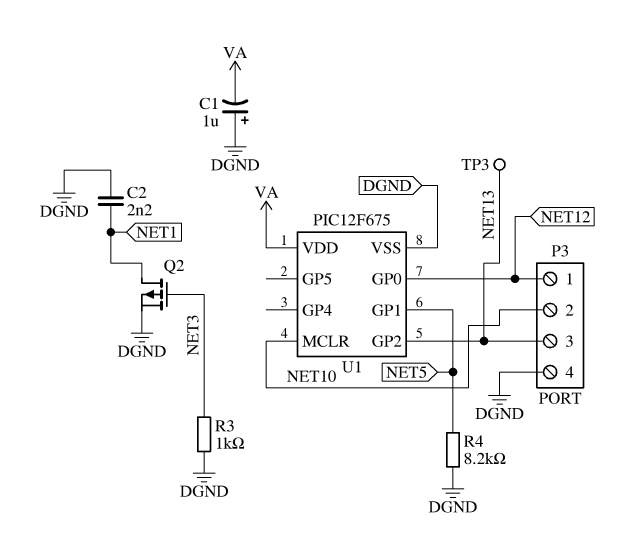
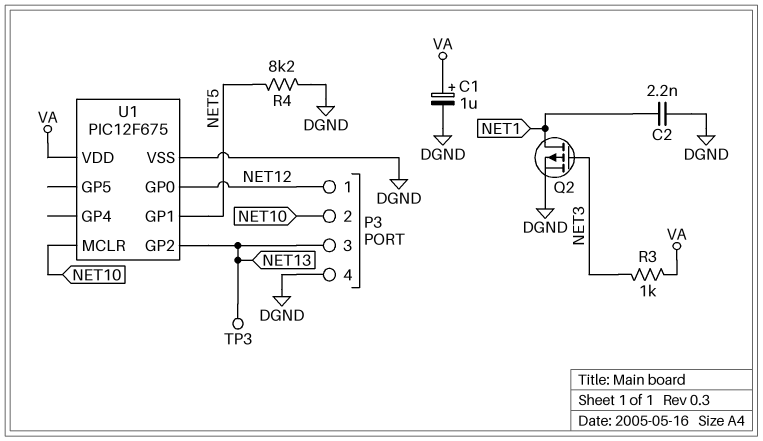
C1: 1uF (plus DGND, minus VA) -> 1uF (plus VA, minus DGND)
R3: 1k (DGND, NET3) -> 1k (NET3, VA)

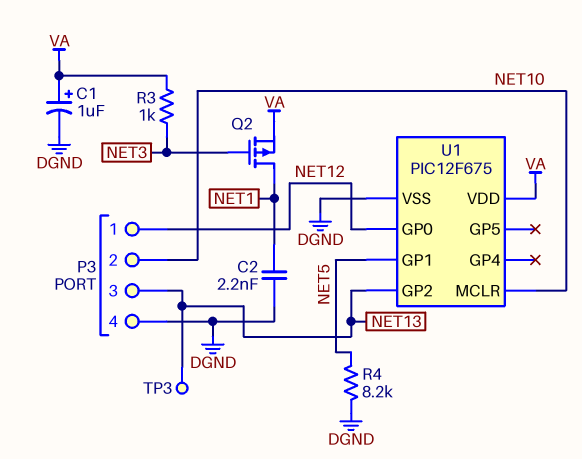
Q2: PMOS (G NET3, D NET1, S DGND) -> PMOS (G NET3, D NET1, S VA)

